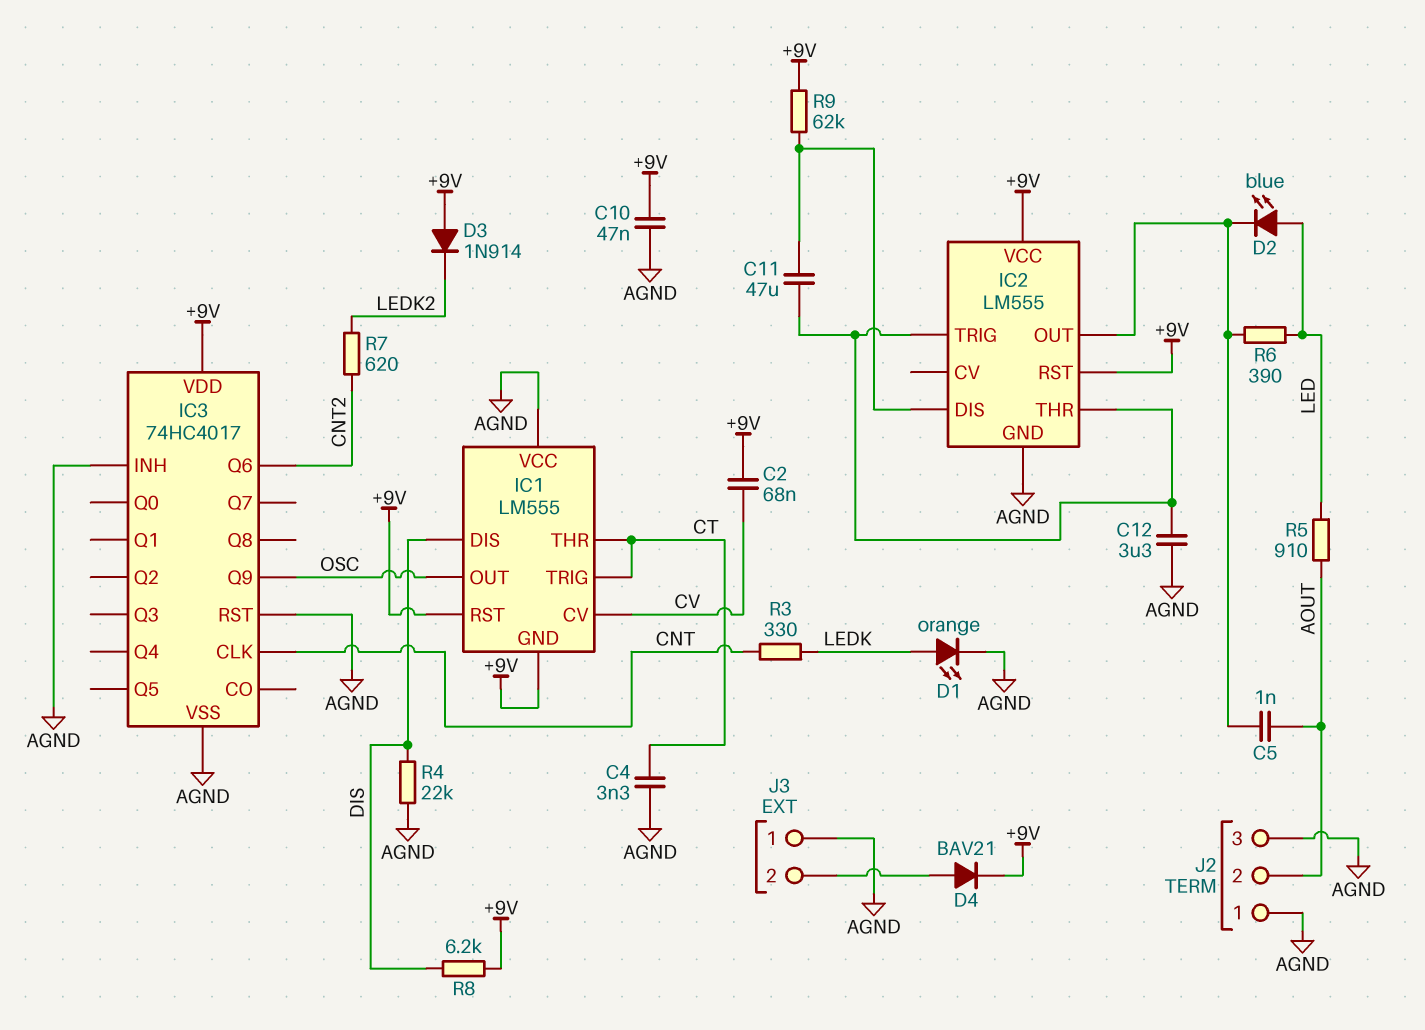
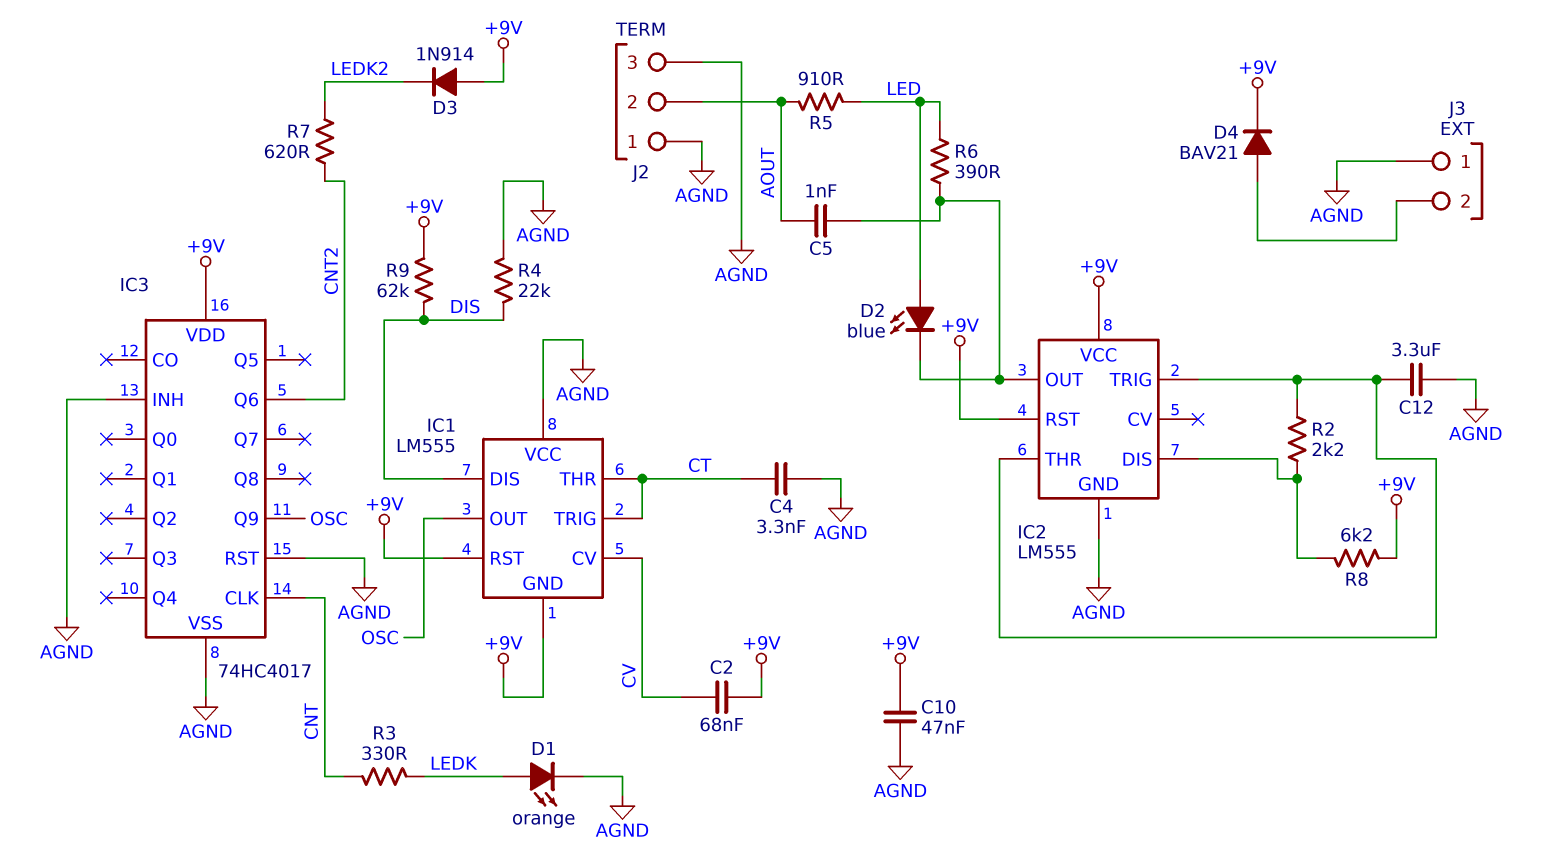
C11: 47uF (IC2/DIS, IC2/THR) -> none
R2: none -> 2.2k (IC2/DIS, IC2/THR)
R8: 6.2k (+9V, DIS) -> 6.2k (+9V, IC2/DIS)
R9: 62k (+9V, IC2/DIS) -> 62k (+9V, DIS)

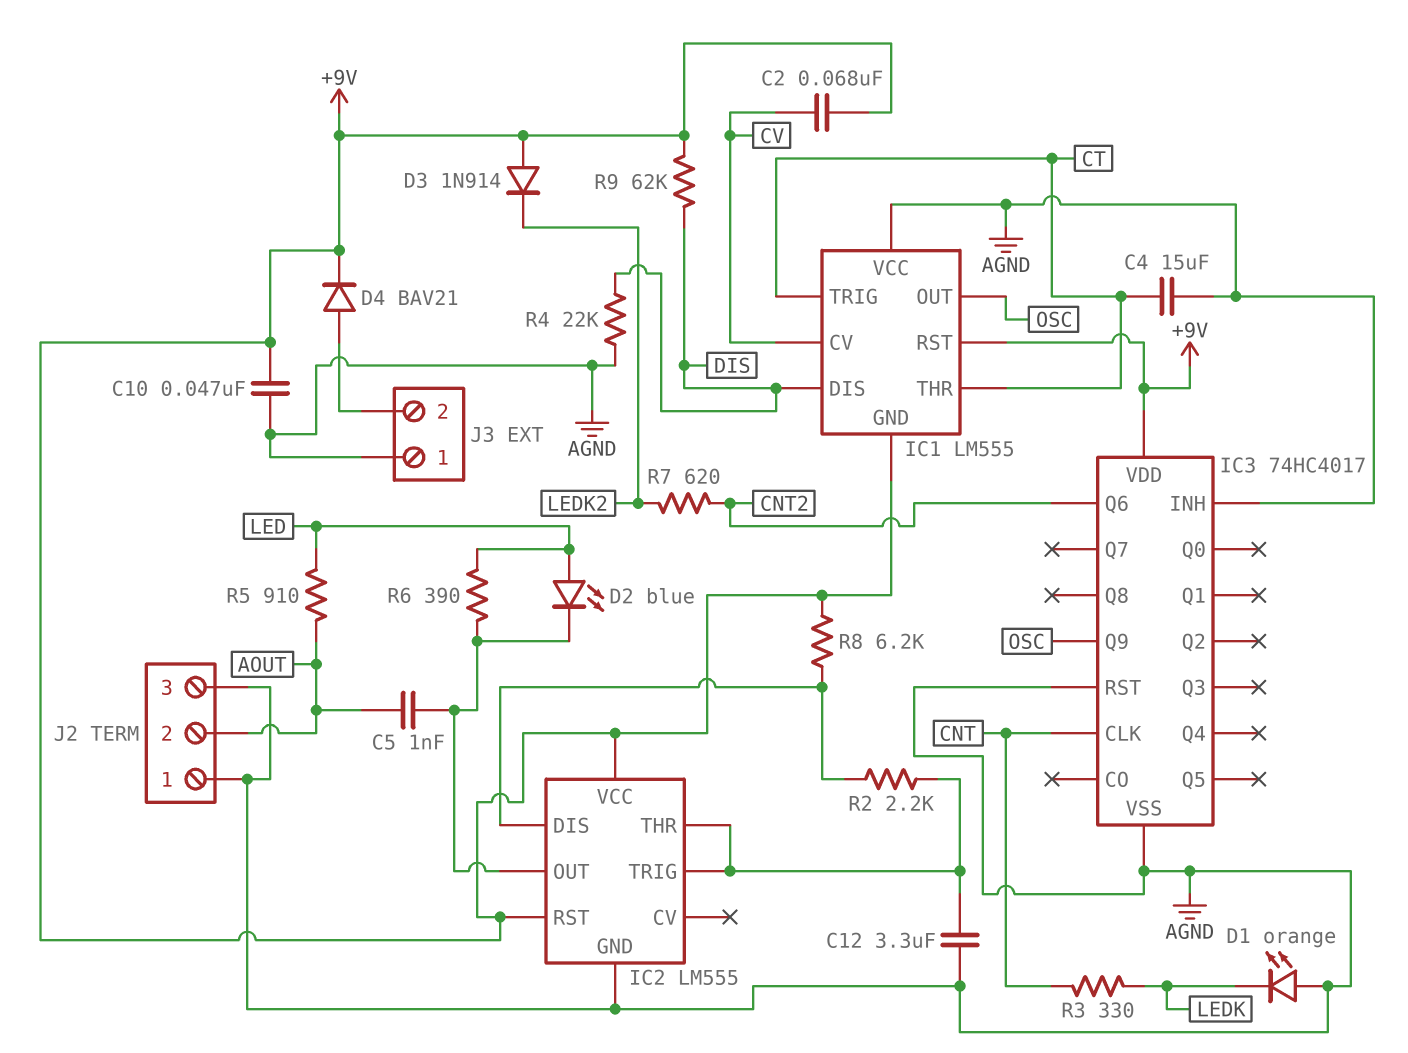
C4: 3.3nF (AGND, CT) -> 15uF (AGND, CT)
D1: LED orange (A LEDK, K AGND) -> LED orange (A AGND, K LEDK)

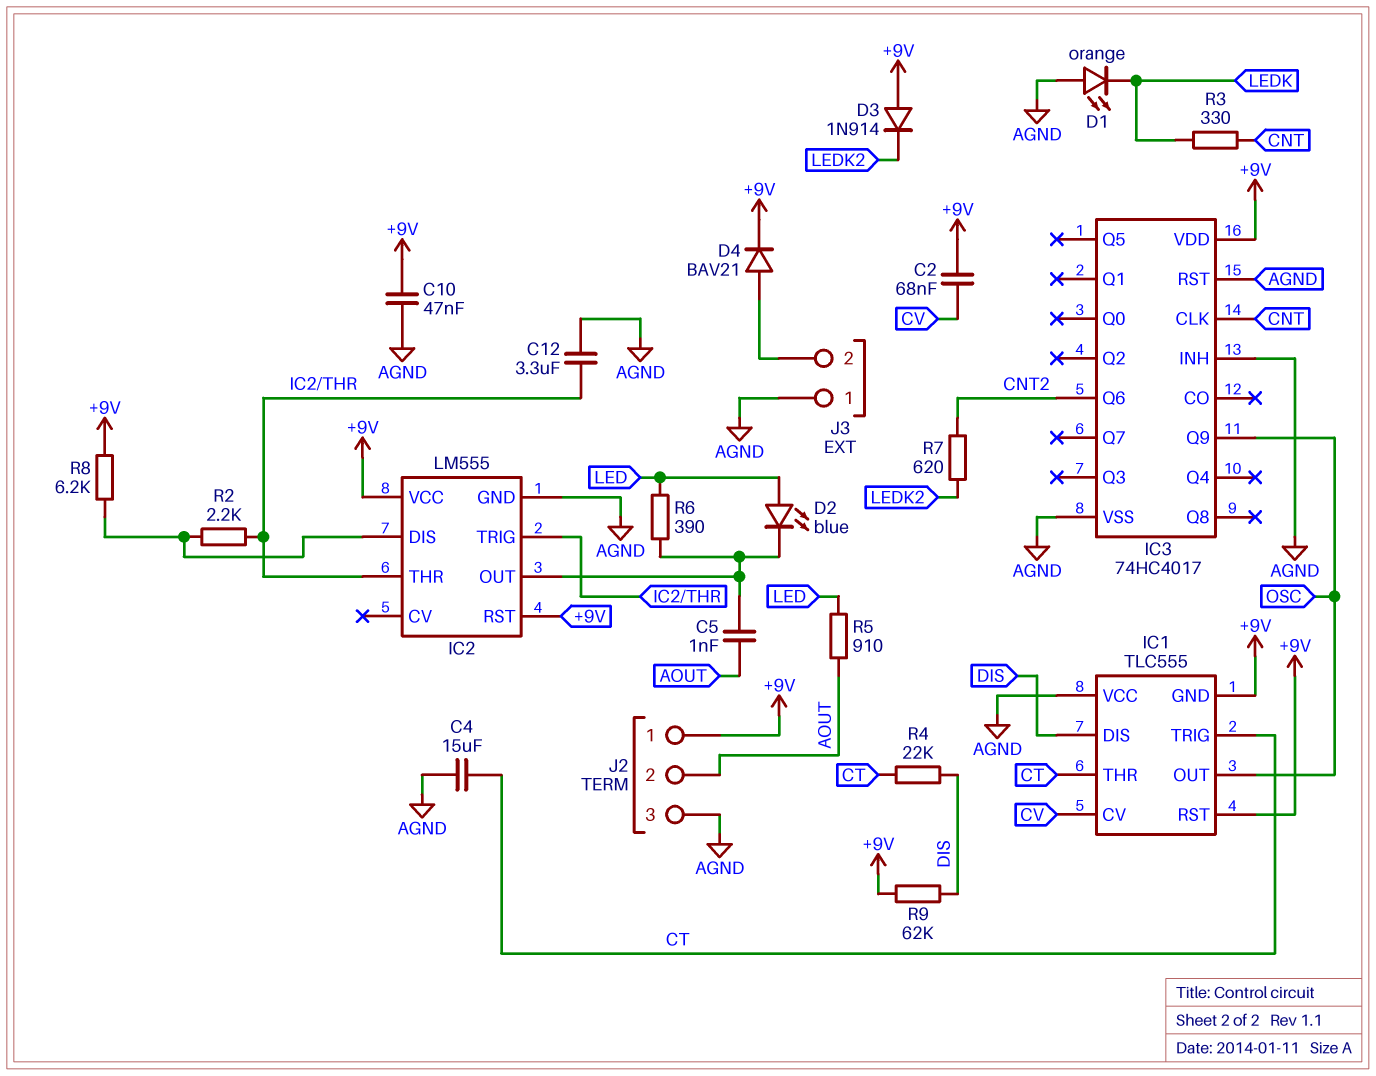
IC1: LM555 -> TLC555
J2 pin 1: AGND -> +9V
R4: 22k (AGND, DIS) -> 22k (CT, DIS)

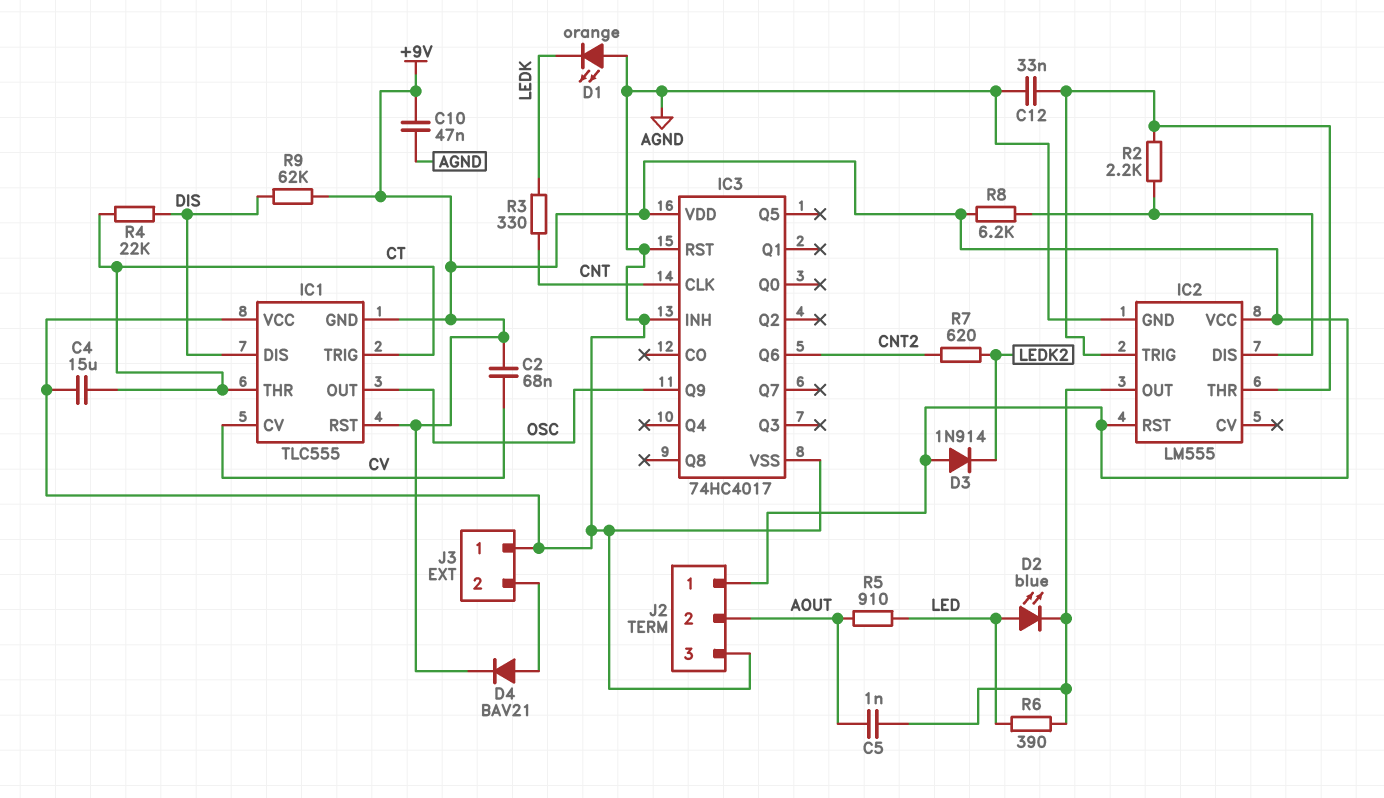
C12: 3.3uF (AGND, IC2/THR) -> 33nF (AGND, IC2/THR)

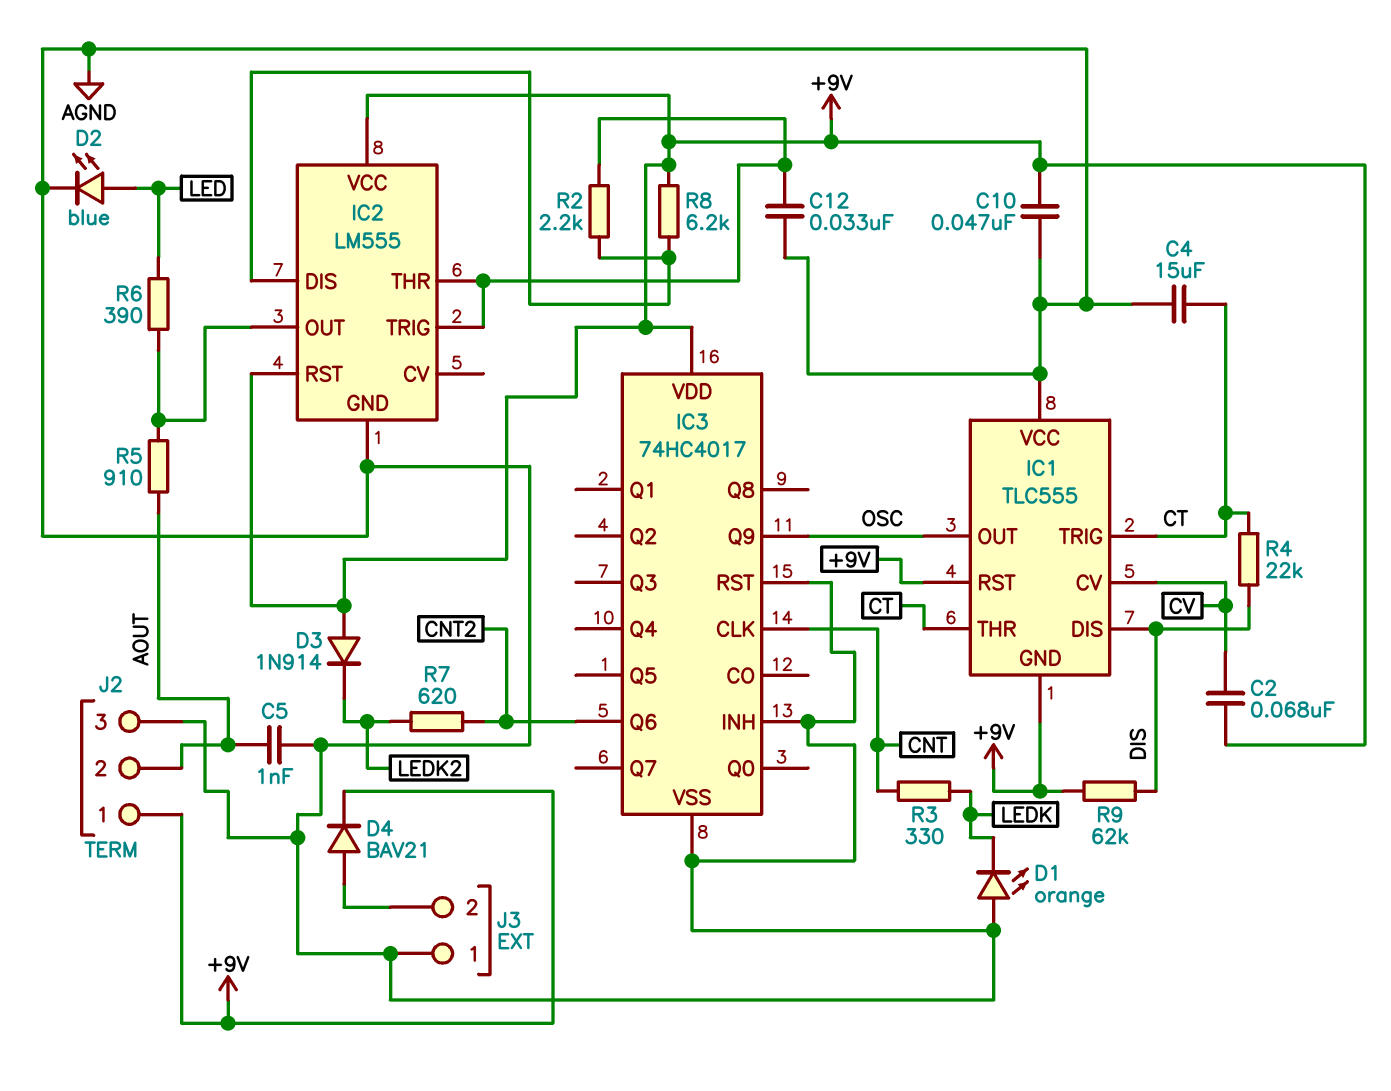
C5: 1nF (AOUT, IC2/OUT) -> 1nF (AGND, AOUT)
D2: LED blue (A LED, K IC2/OUT) -> LED blue (A LED, K AGND)
R5: 910 (AOUT, LED) -> 910 (AOUT, IC2/OUT)

